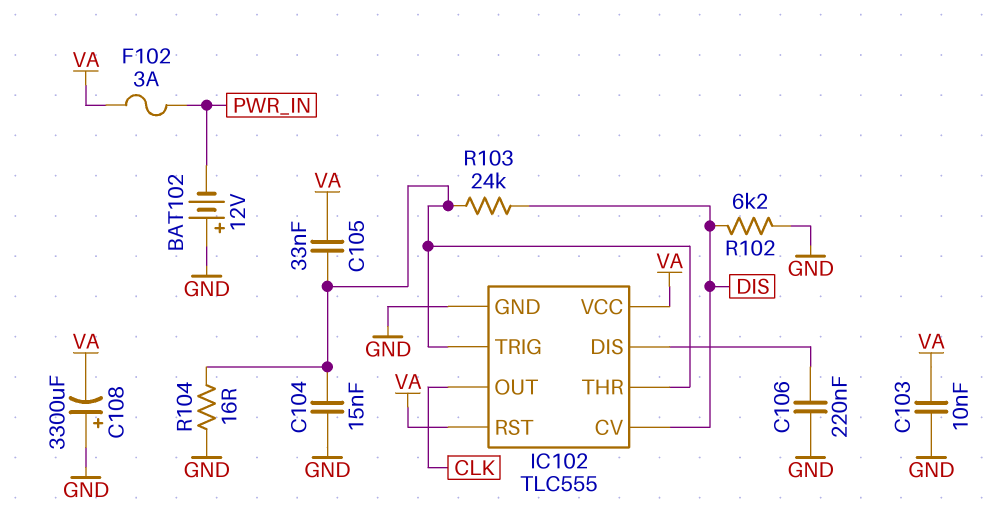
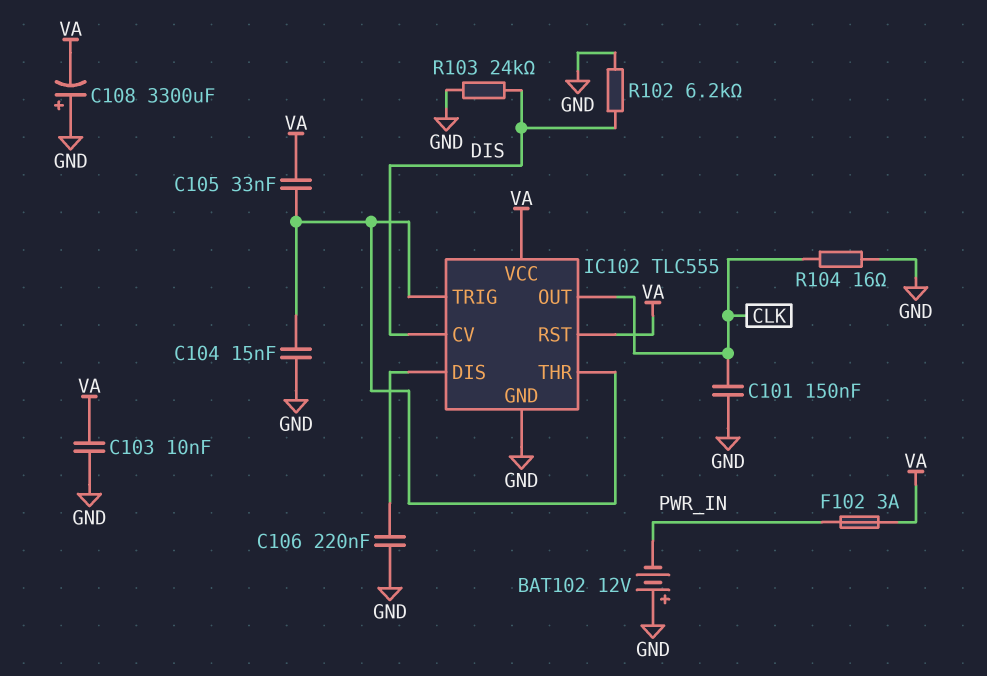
C101: none -> 150nF (CLK, GND)
R103: 24k (DIS, IC102/THR) -> 24k (DIS, GND)
R104: 16 (GND, IC102/THR) -> 16 (CLK, GND)

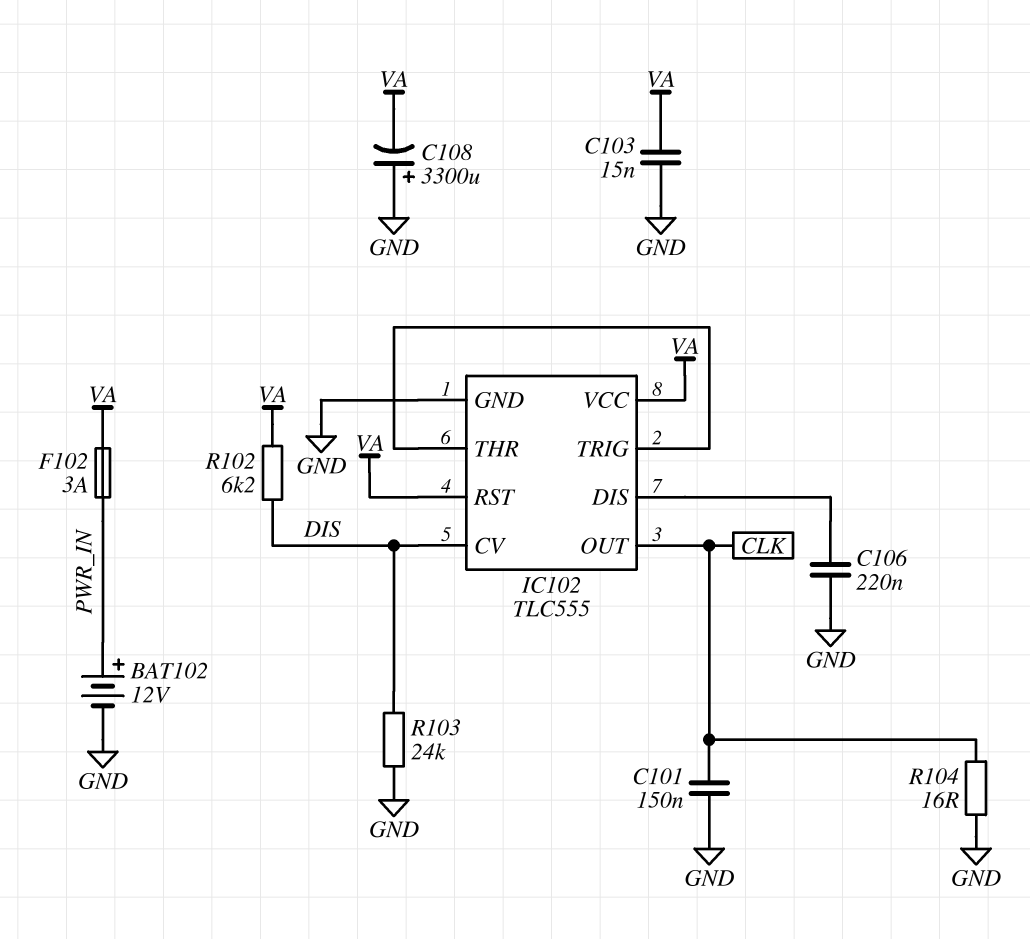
BAT102: 12V (plus GND, minus PWR_IN) -> 12V (plus PWR_IN, minus GND)
C103: 10nF (GND, VA) -> 15nF (GND, VA)
C104: 15nF (GND, IC102/THR) -> none
C105: 33nF (IC102/THR, VA) -> none
R102: 6.2k (DIS, GND) -> 6.2k (DIS, VA)

